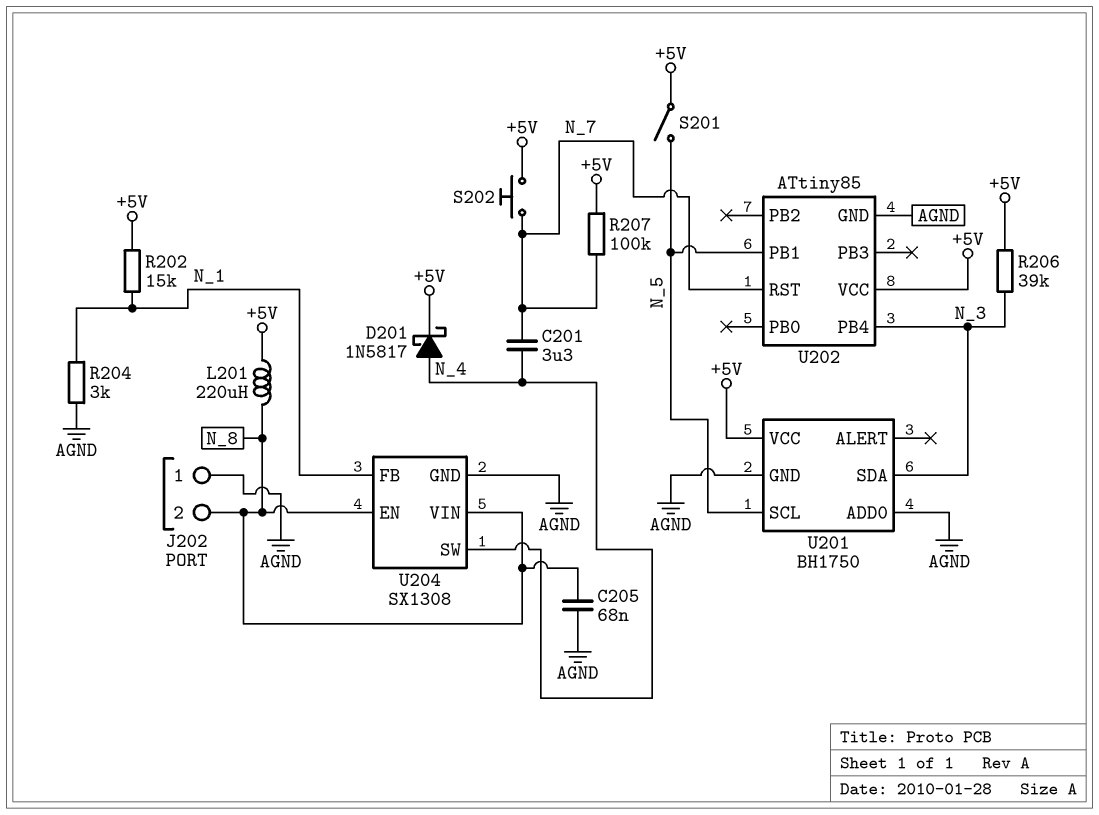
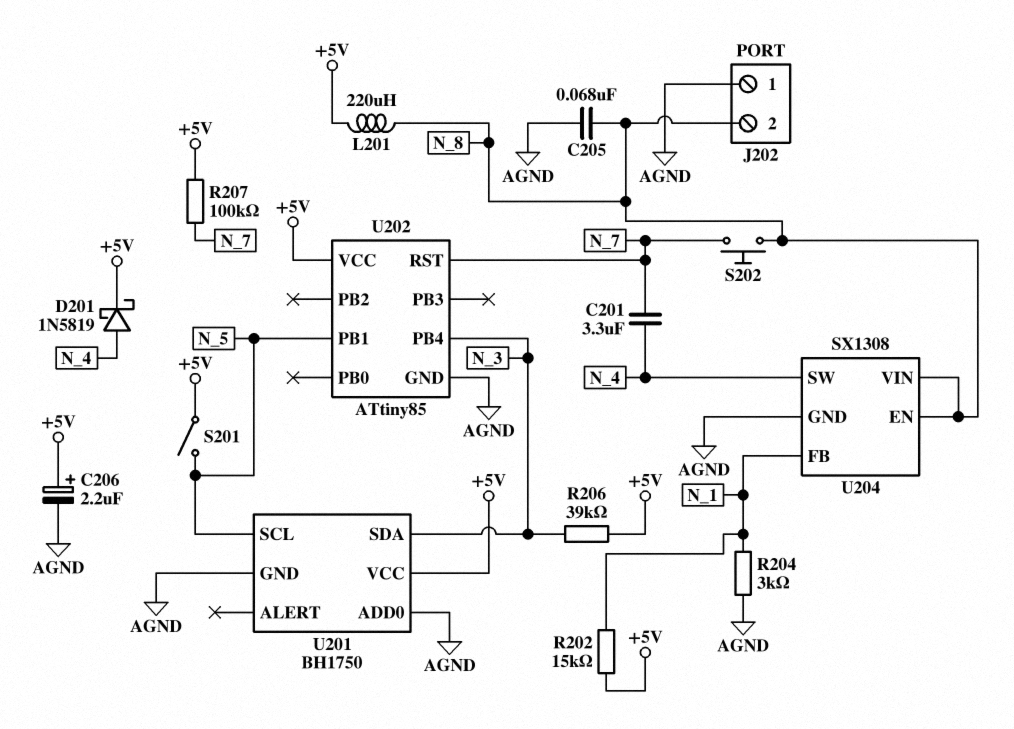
C206: none -> 2.2uF (plus +5V, minus AGND)
D201: schottky 1N5817 (A N_4, K +5V) -> schottky 1N5819 (A N_4, K +5V)
S202: button (+5V, N_7) -> button (N_7, N_8)

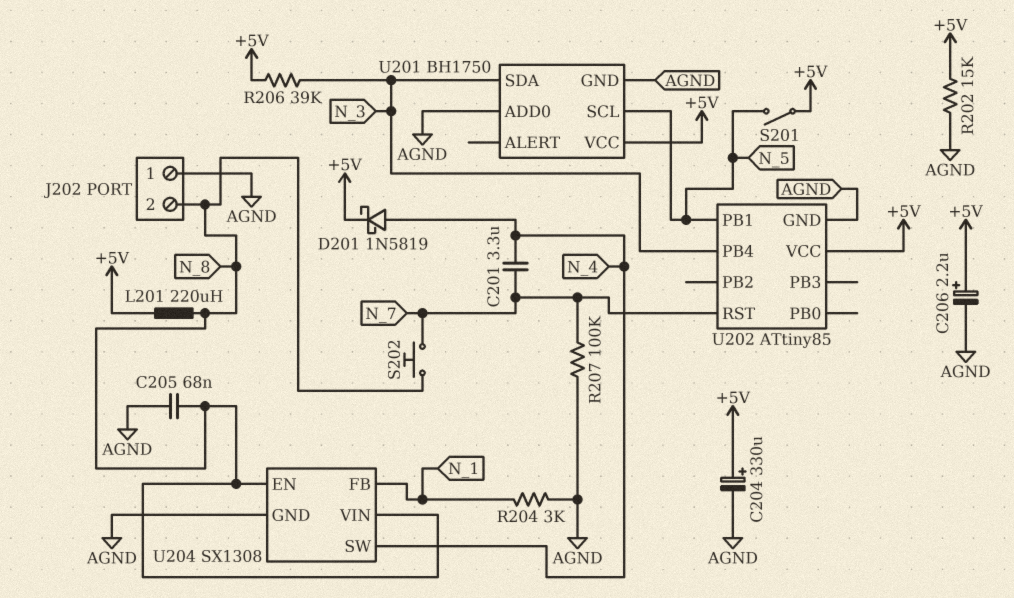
C204: none -> 330uF (plus +5V, minus AGND)
R202: 15k (+5V, N_1) -> 15k (+5V, AGND)
R207: 100k (+5V, N_7) -> 100k (AGND, N_7)

